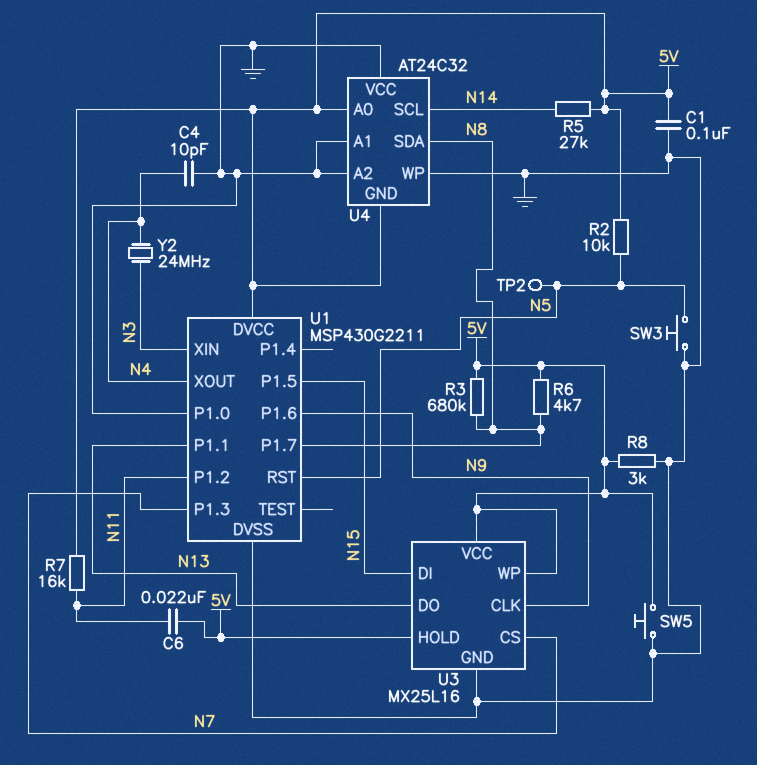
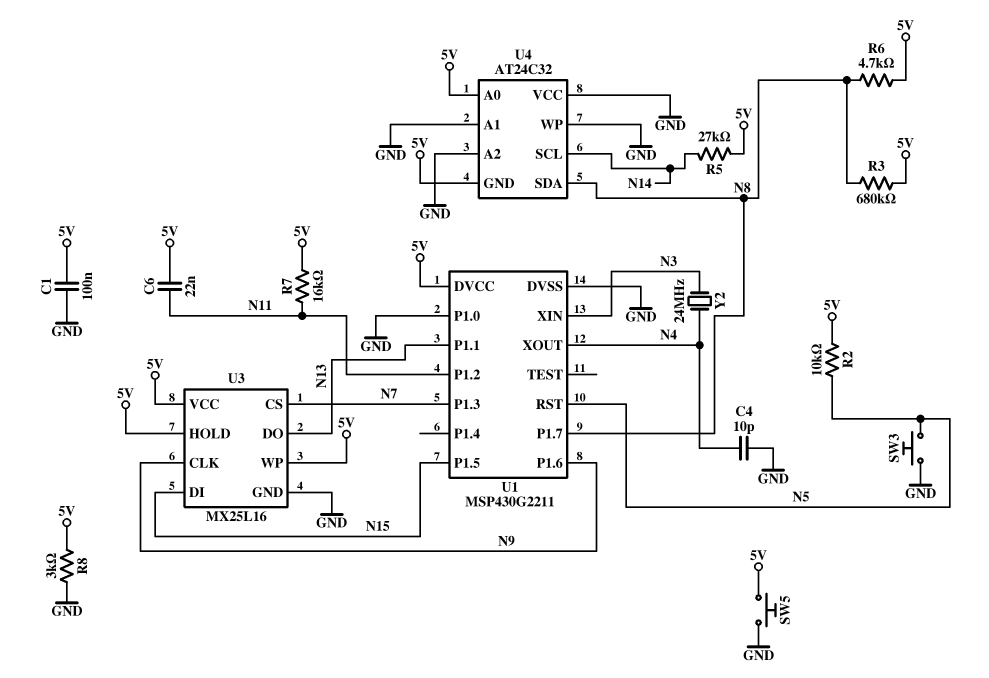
TP2: test point (N5) -> none

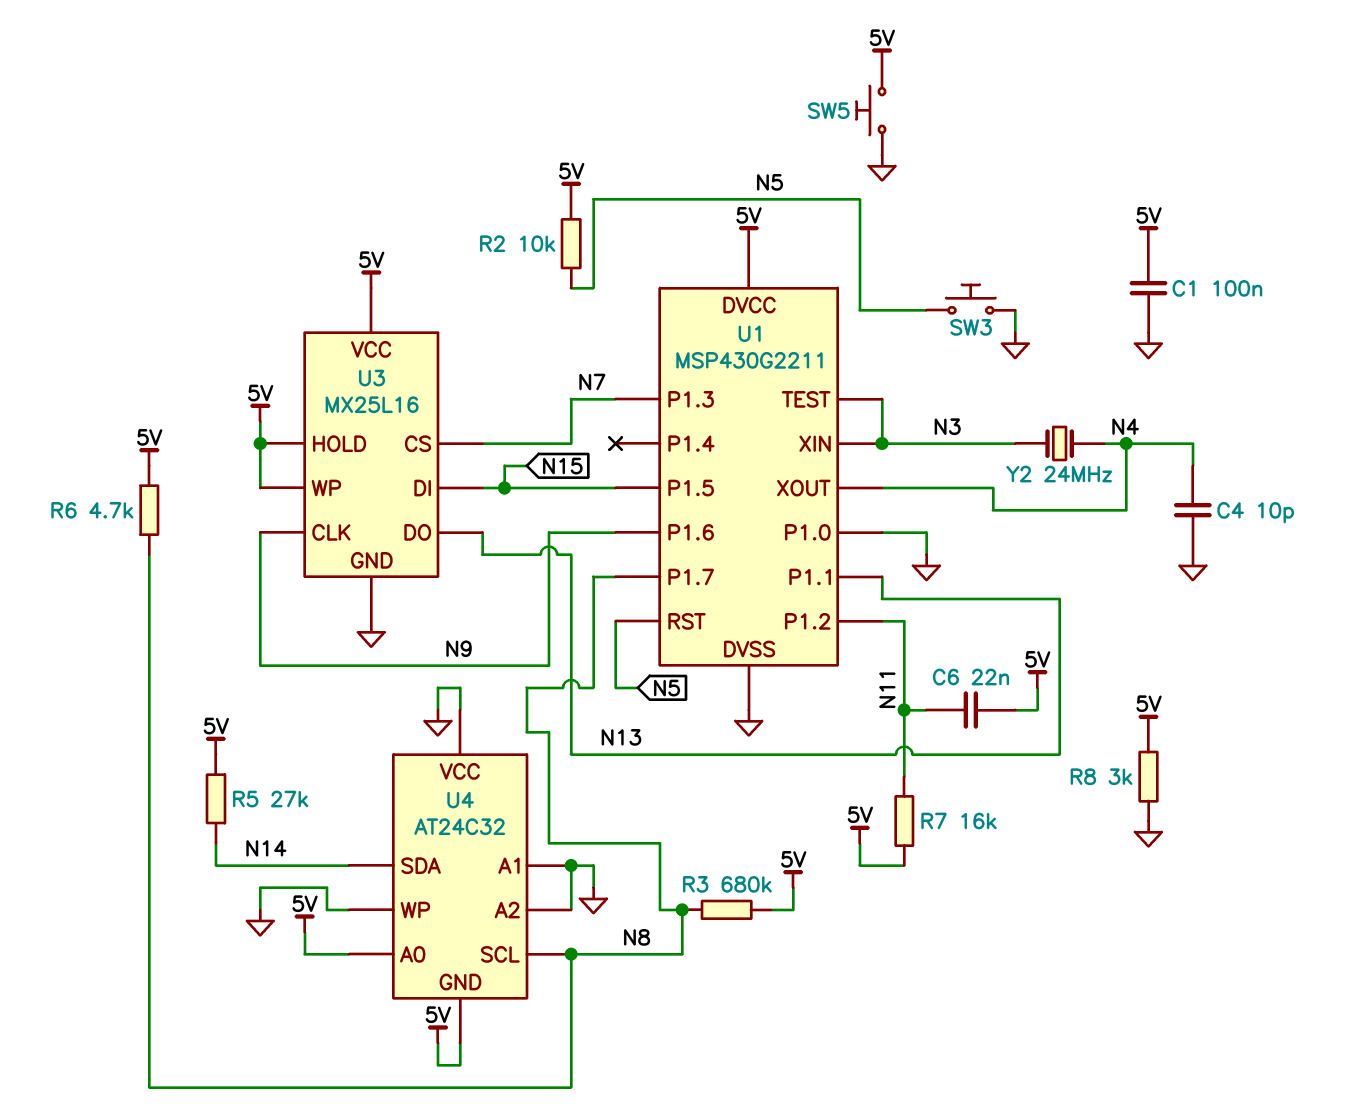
U1 pin TEST: none -> N3
U4 pin SCL: N14 -> N8
U4 pin SDA: N8 -> N14

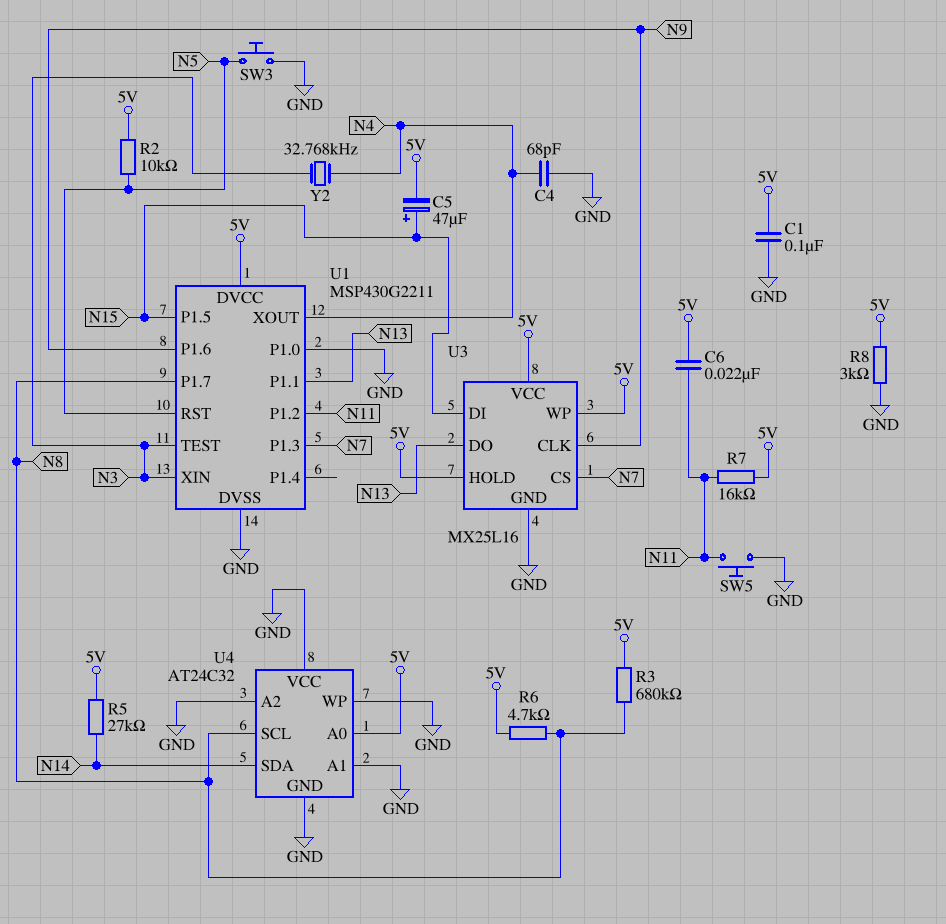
C4: 10pF (GND, N4) -> 68pF (GND, N4)
C5: none -> 47uF (plus N15, minus 5V)
SW5: button (5V, GND) -> button (GND, N11)
U4 pin GND: 5V -> GND
Y2: 24MHz (N3, N4) -> 32.768kHz (N3, N4)

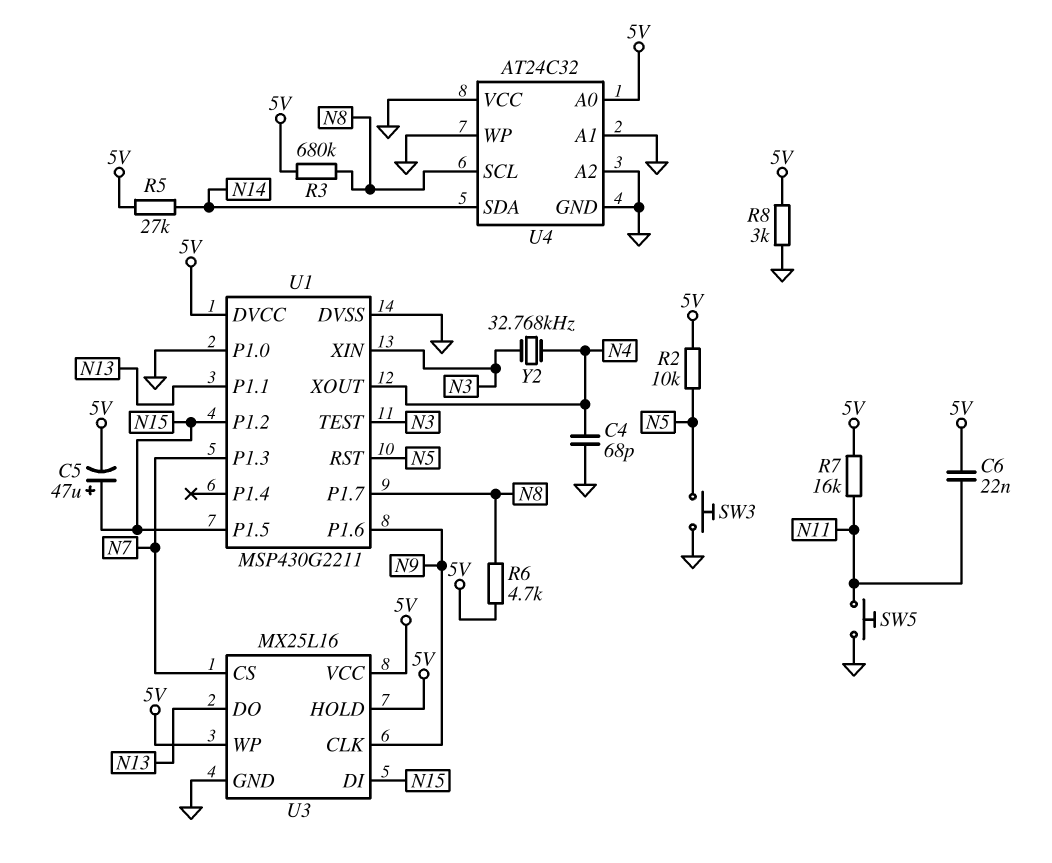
C1: 100nF (5V, GND) -> none
U1 pin P1.2: N11 -> N15

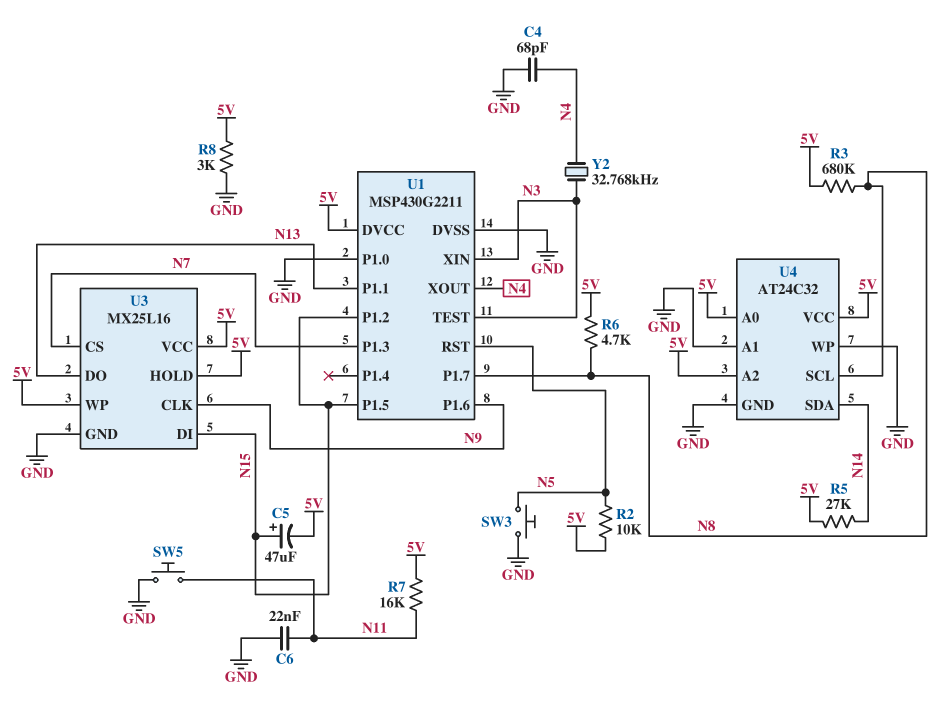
C6: 22nF (5V, N11) -> 22nF (GND, N11)
U4 pin A2: GND -> 5V
U4 pin VCC: GND -> 5V

